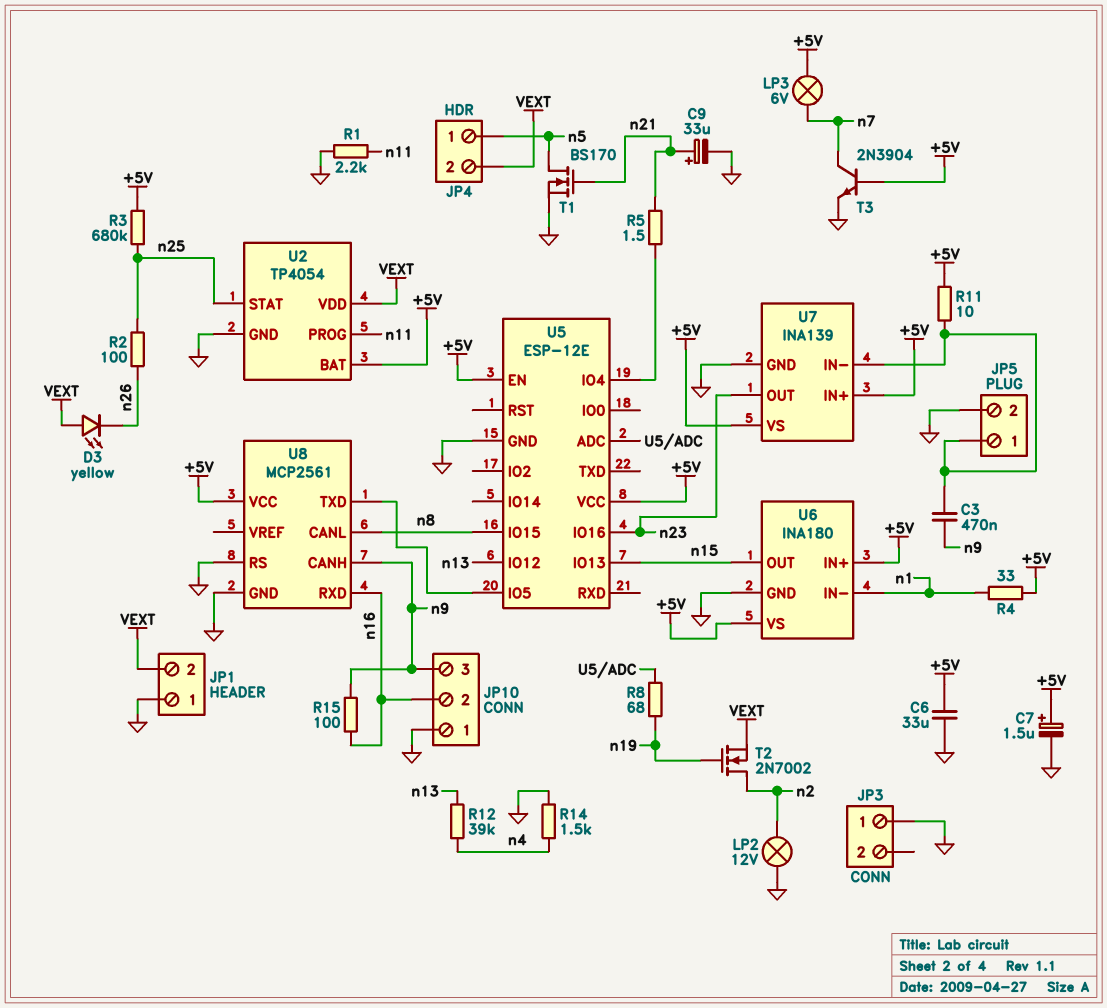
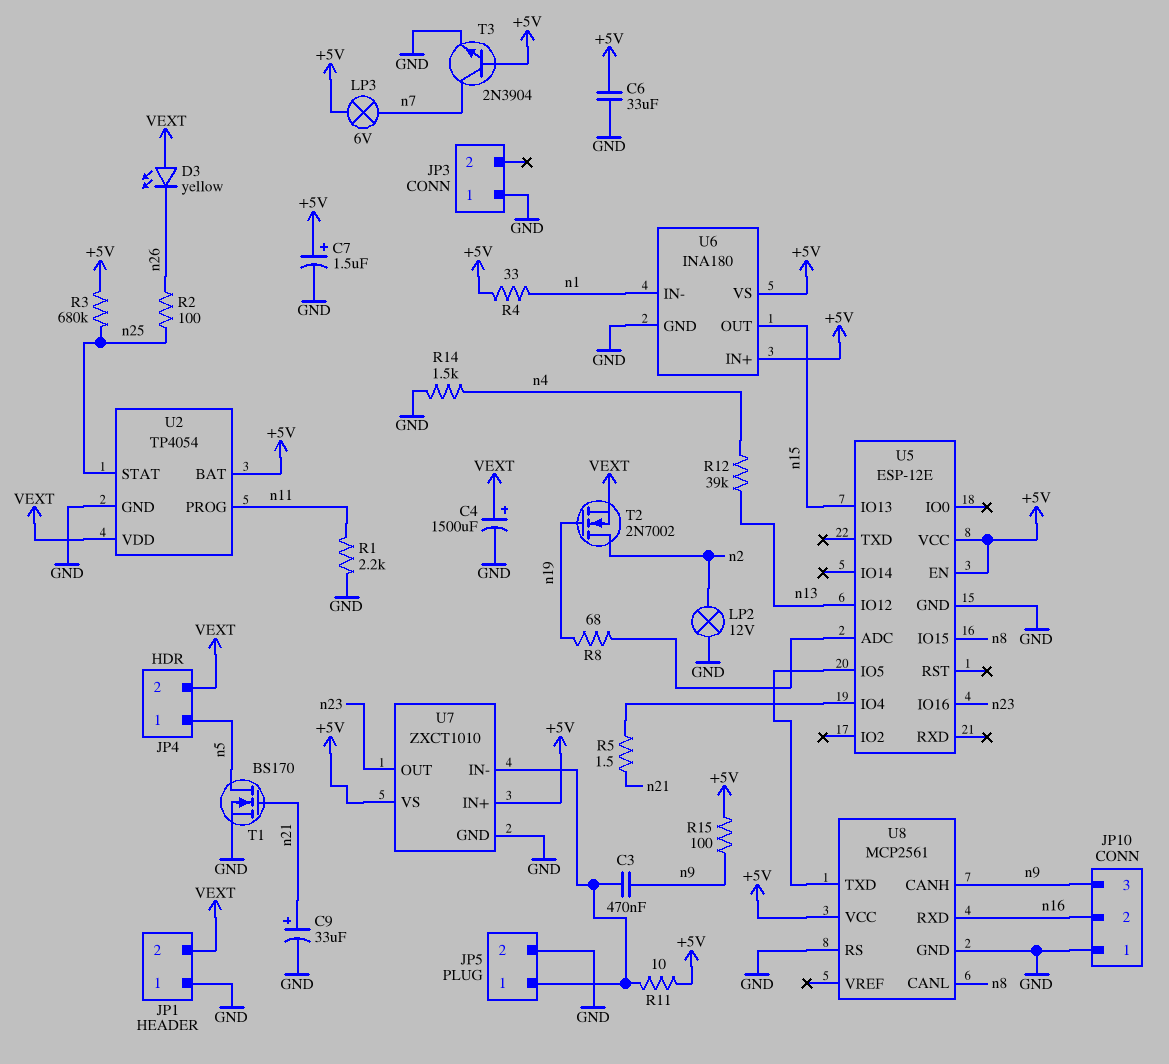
C4: none -> 1500uF (plus VEXT, minus GND)
R15: 100 (n9, n16) -> 100 (+5V, n9)
U7: INA139 -> ZXCT1010

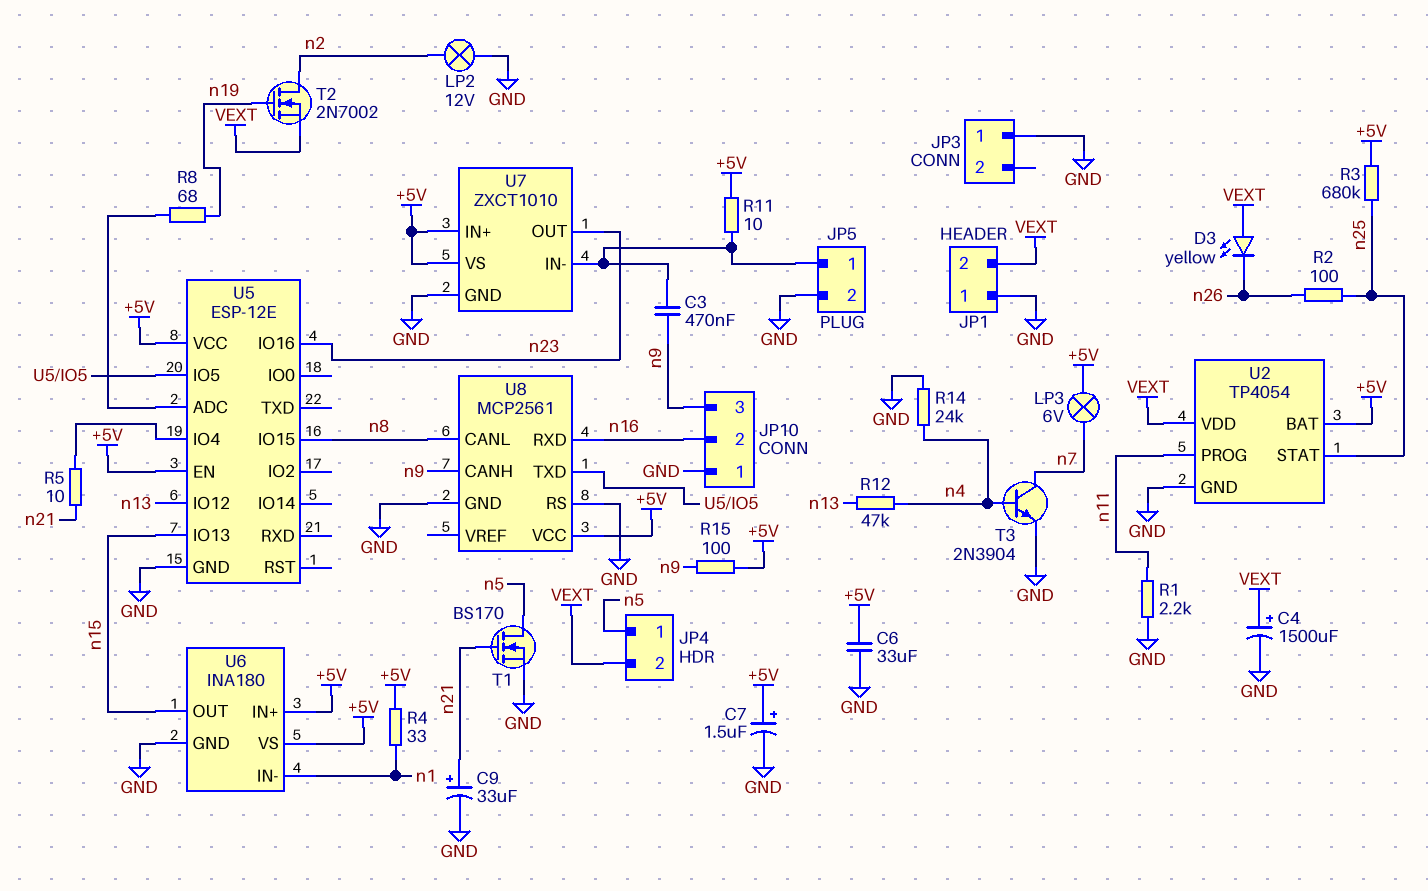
R5: 1.5 (U5/IO4, n21) -> 10 (U5/IO4, n21)
R12: 39k (n4, n13) -> 47k (n4, n13)
R14: 1.5k (GND, n4) -> 24k (GND, n4)
T3: NPN 2N3904 (B +5V, C n7, E GND) -> NPN 2N3904 (B n4, C n7, E GND)

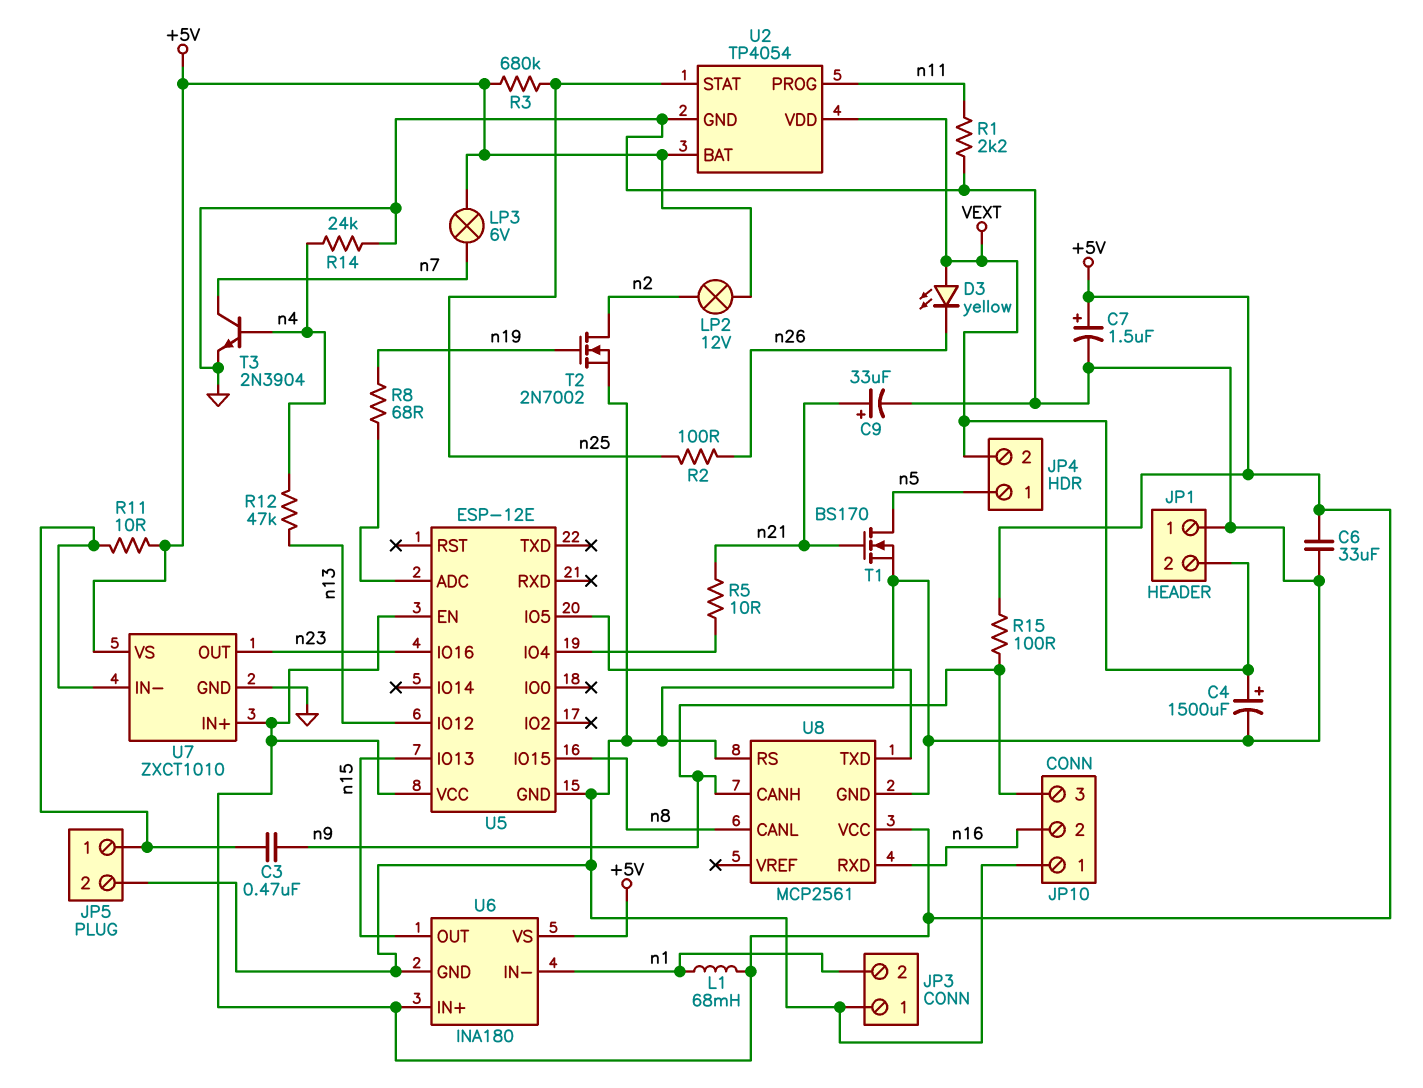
JP3 pin 2: none -> n1
L1: none -> 68mH (+5V, n1)
LP2: lamp 12V (GND, n2) -> lamp 12V (+5V, n2)
R4: 33 (+5V, n1) -> none
T2: NMOS 2N7002 (G n19, D n2, S VEXT) -> NMOS 2N7002 (G n19, D n2, S GND)

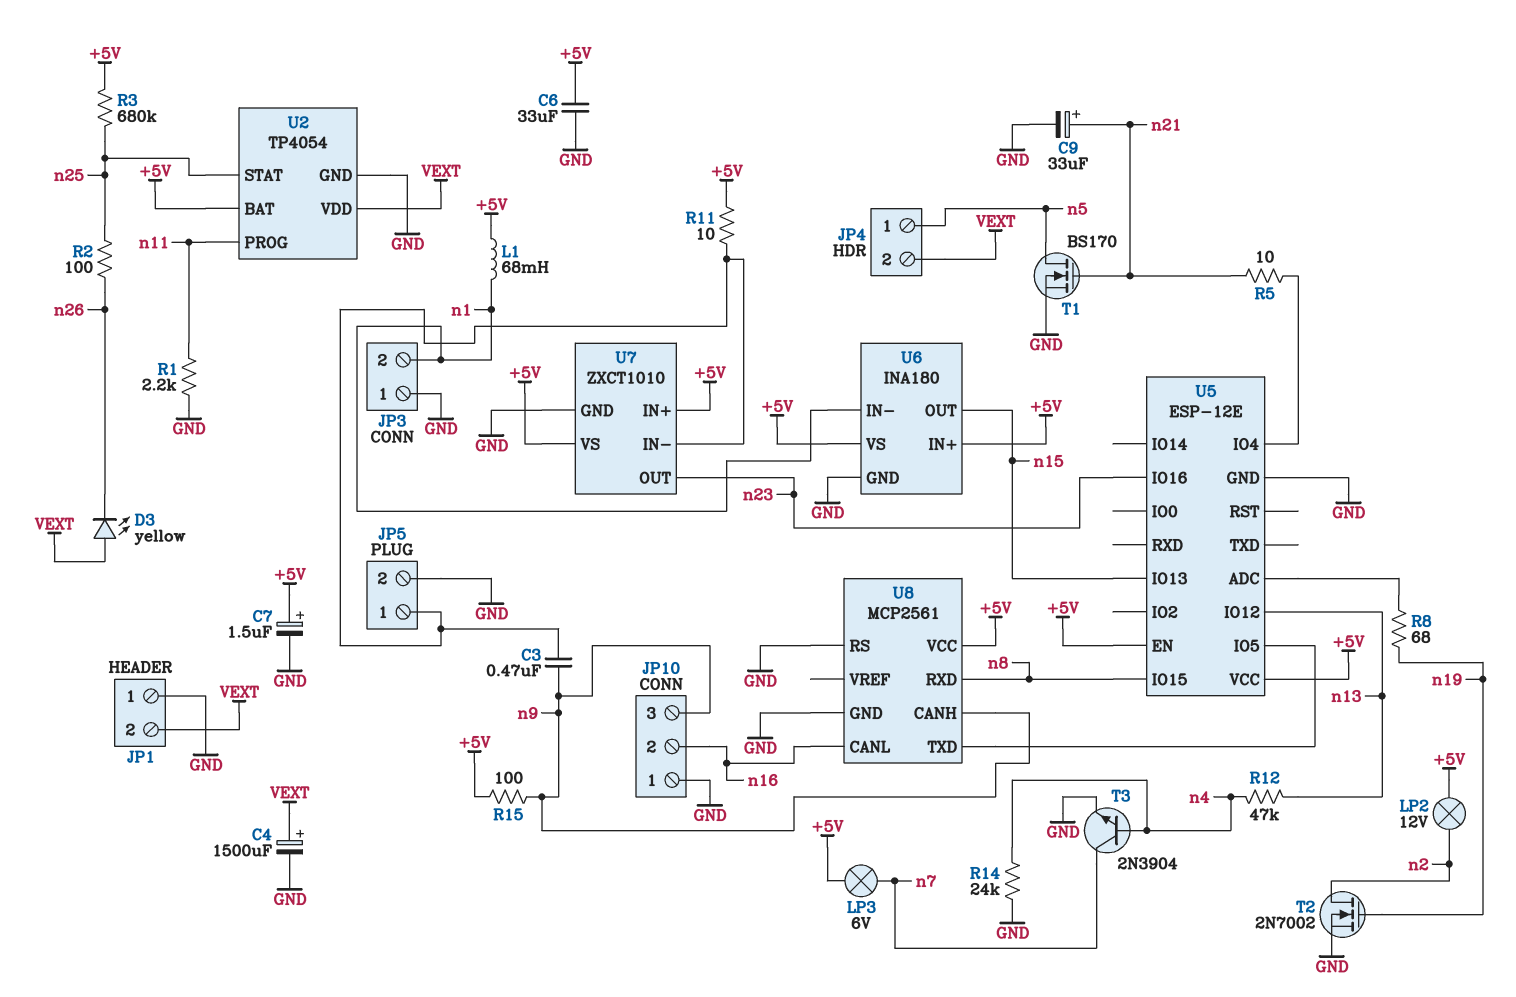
U8 pin CANL: n8 -> n16
U8 pin RXD: n16 -> n8

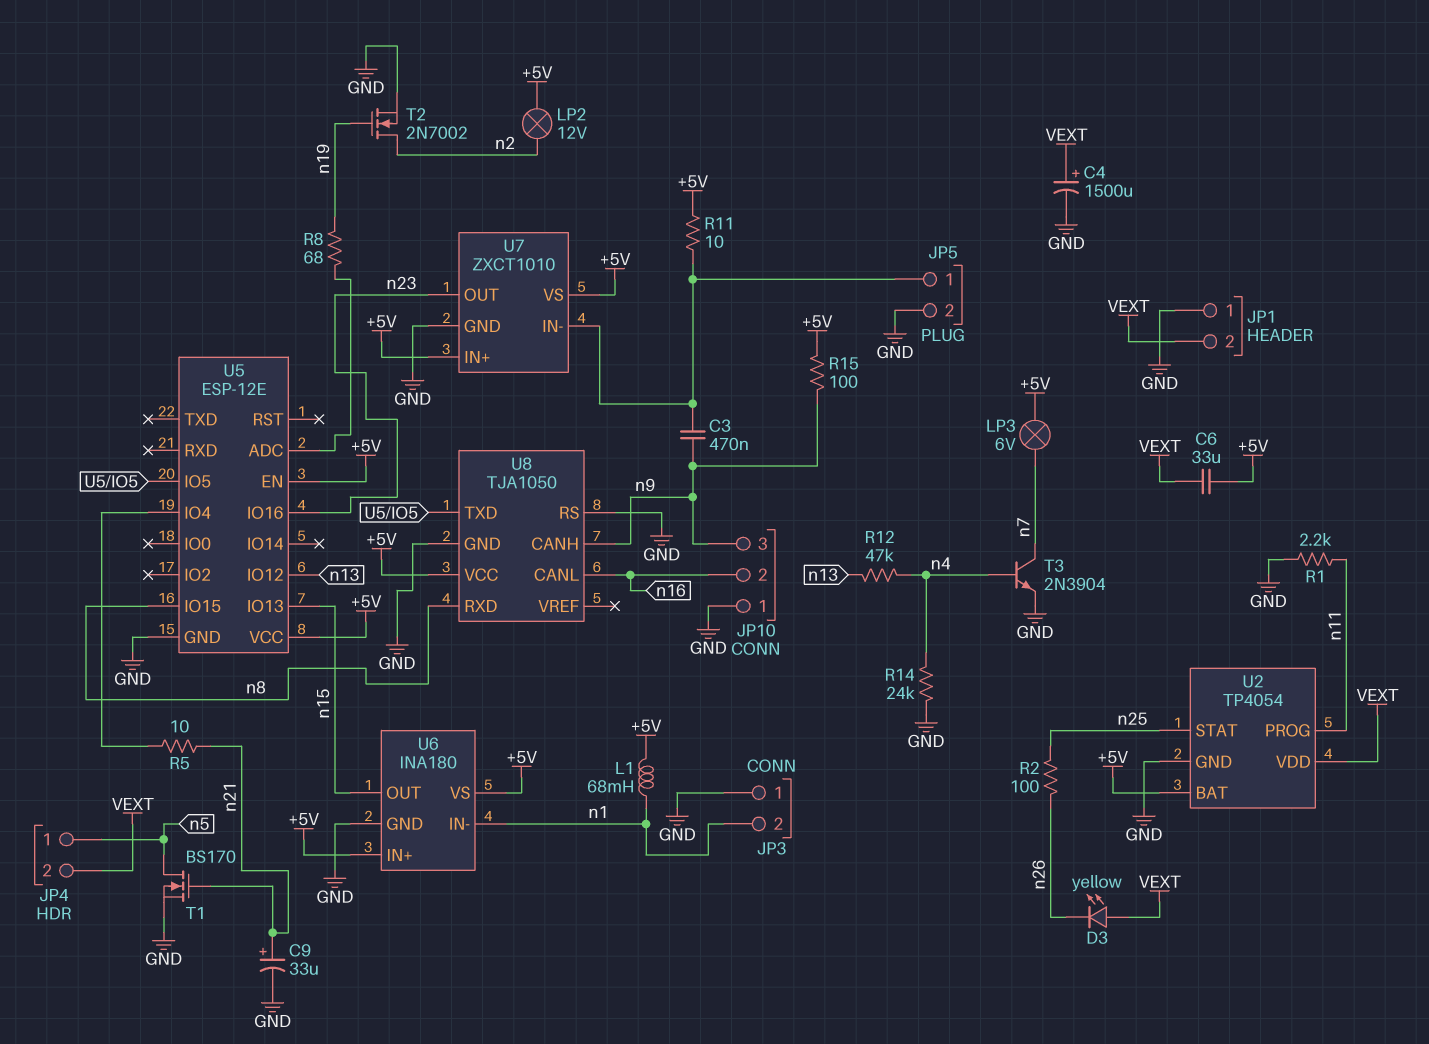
C6: 33uF (+5V, GND) -> 33uF (+5V, VEXT)
C7: 1.5uF (plus +5V, minus GND) -> none
R3: 680k (+5V, n25) -> none
U8: MCP2561 -> TJA1050

